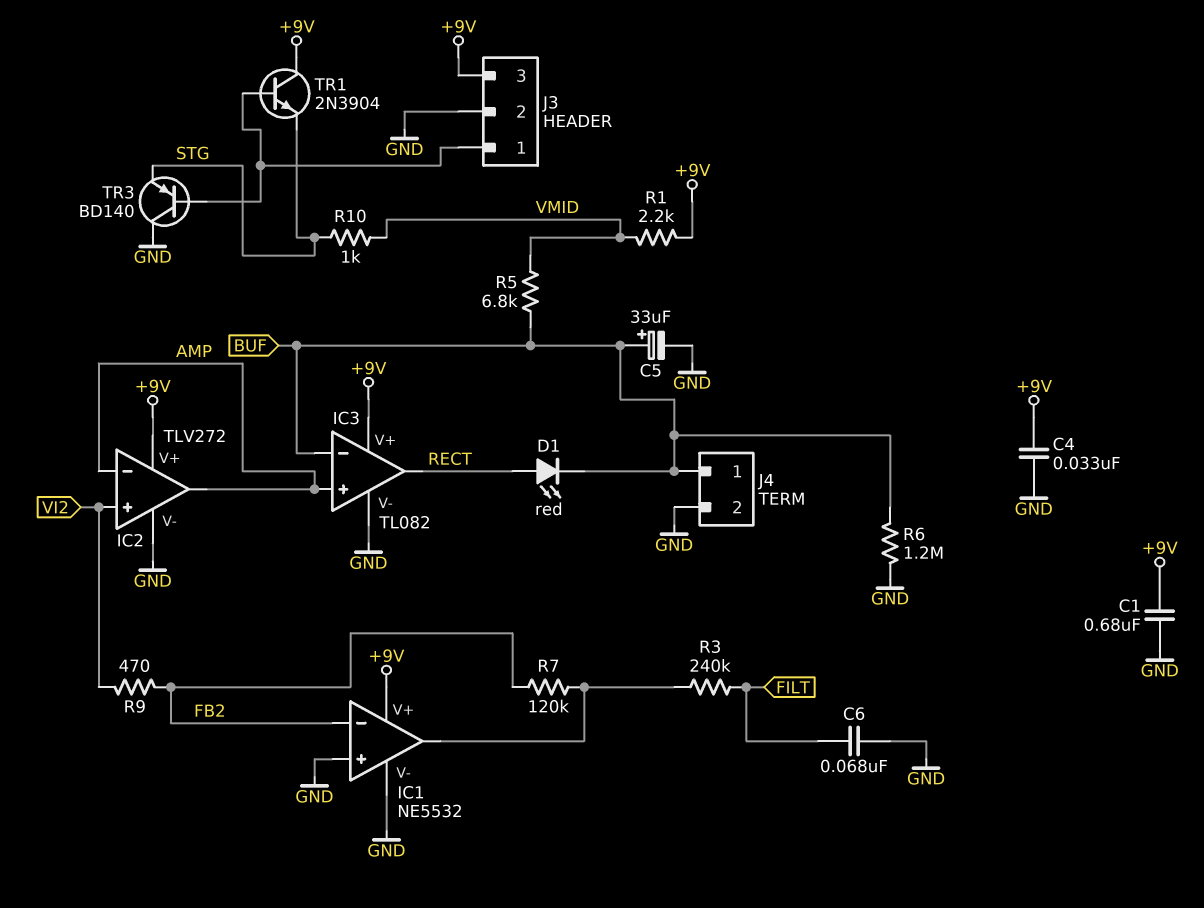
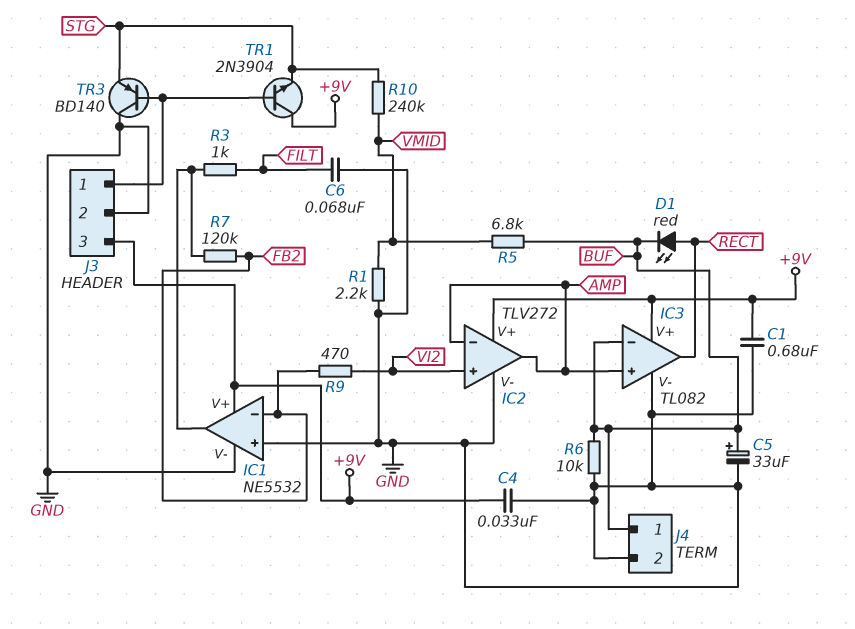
R1: 2.2k (+9V, VMID) -> 2.2k (GND, VMID)
R3: 240k (FILT, IC1/out) -> 1k (FILT, IC1/out)
R6: 1.2M (BUF, GND) -> 10k (BUF, GND)
R10: 1k (STG, VMID) -> 240k (STG, VMID)

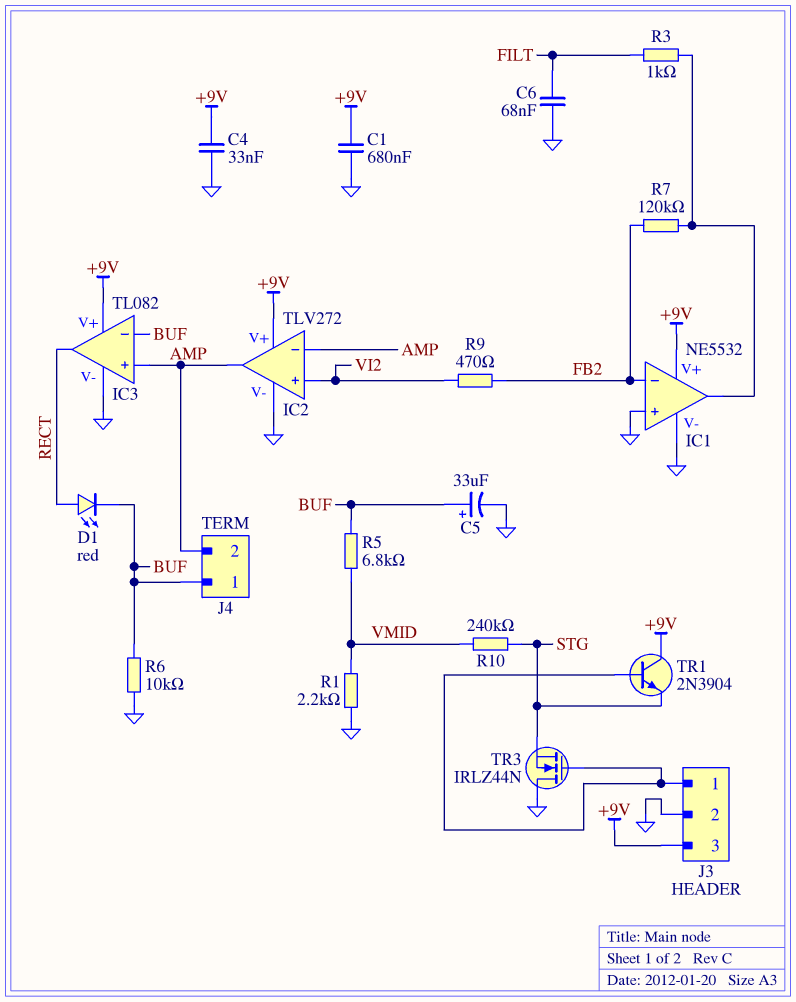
J4 pin 2: GND -> AMP
TR3: PNP BD140 (B J3/1, C GND, E STG) -> NMOS IRLZ44N (G J3/1, D GND, S STG)

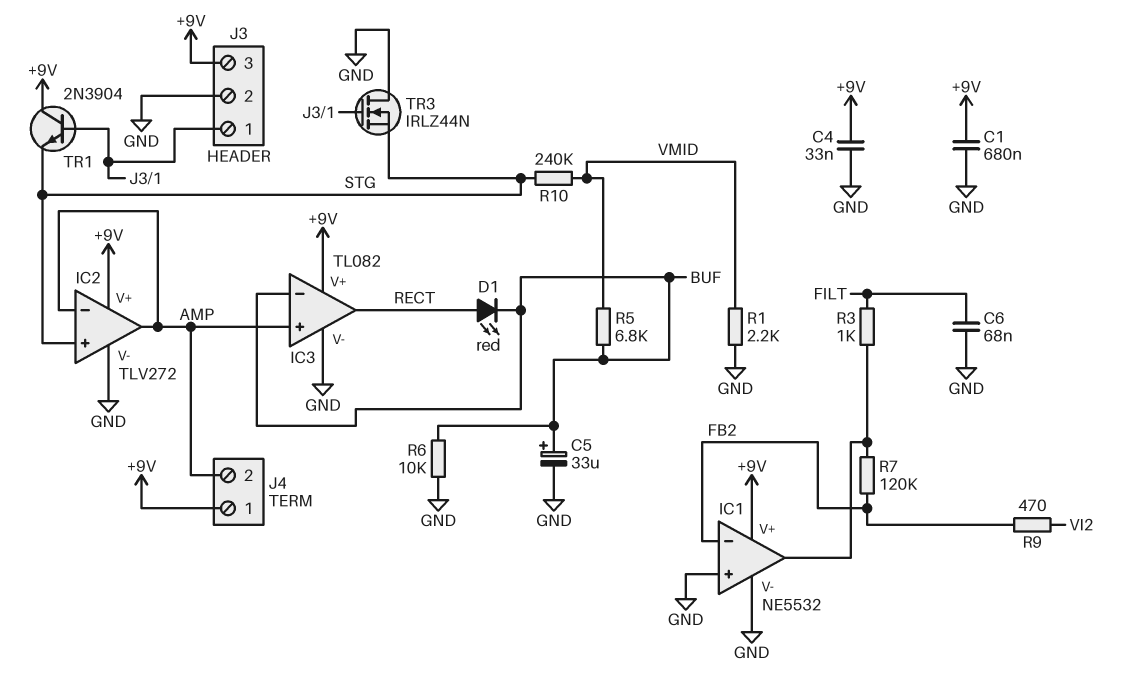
IC2 pin in+: VI2 -> STG
J4 pin 1: BUF -> +9V

